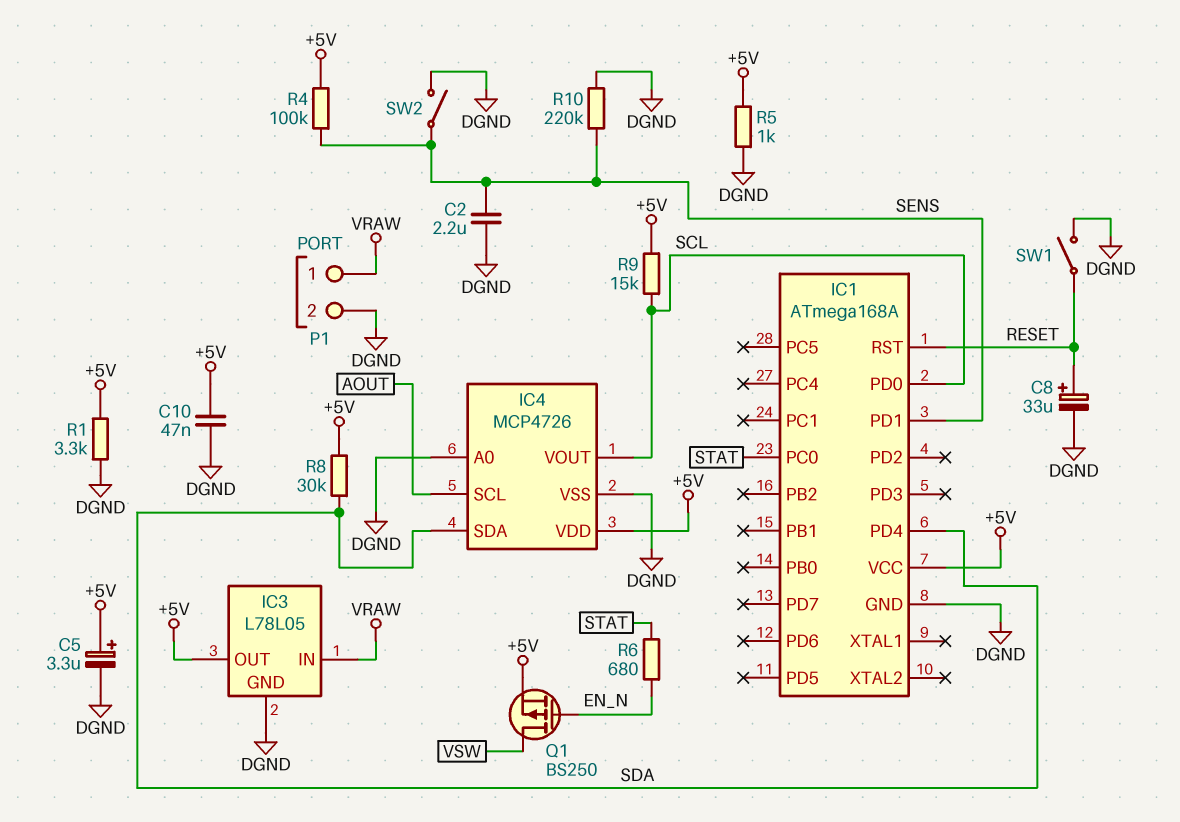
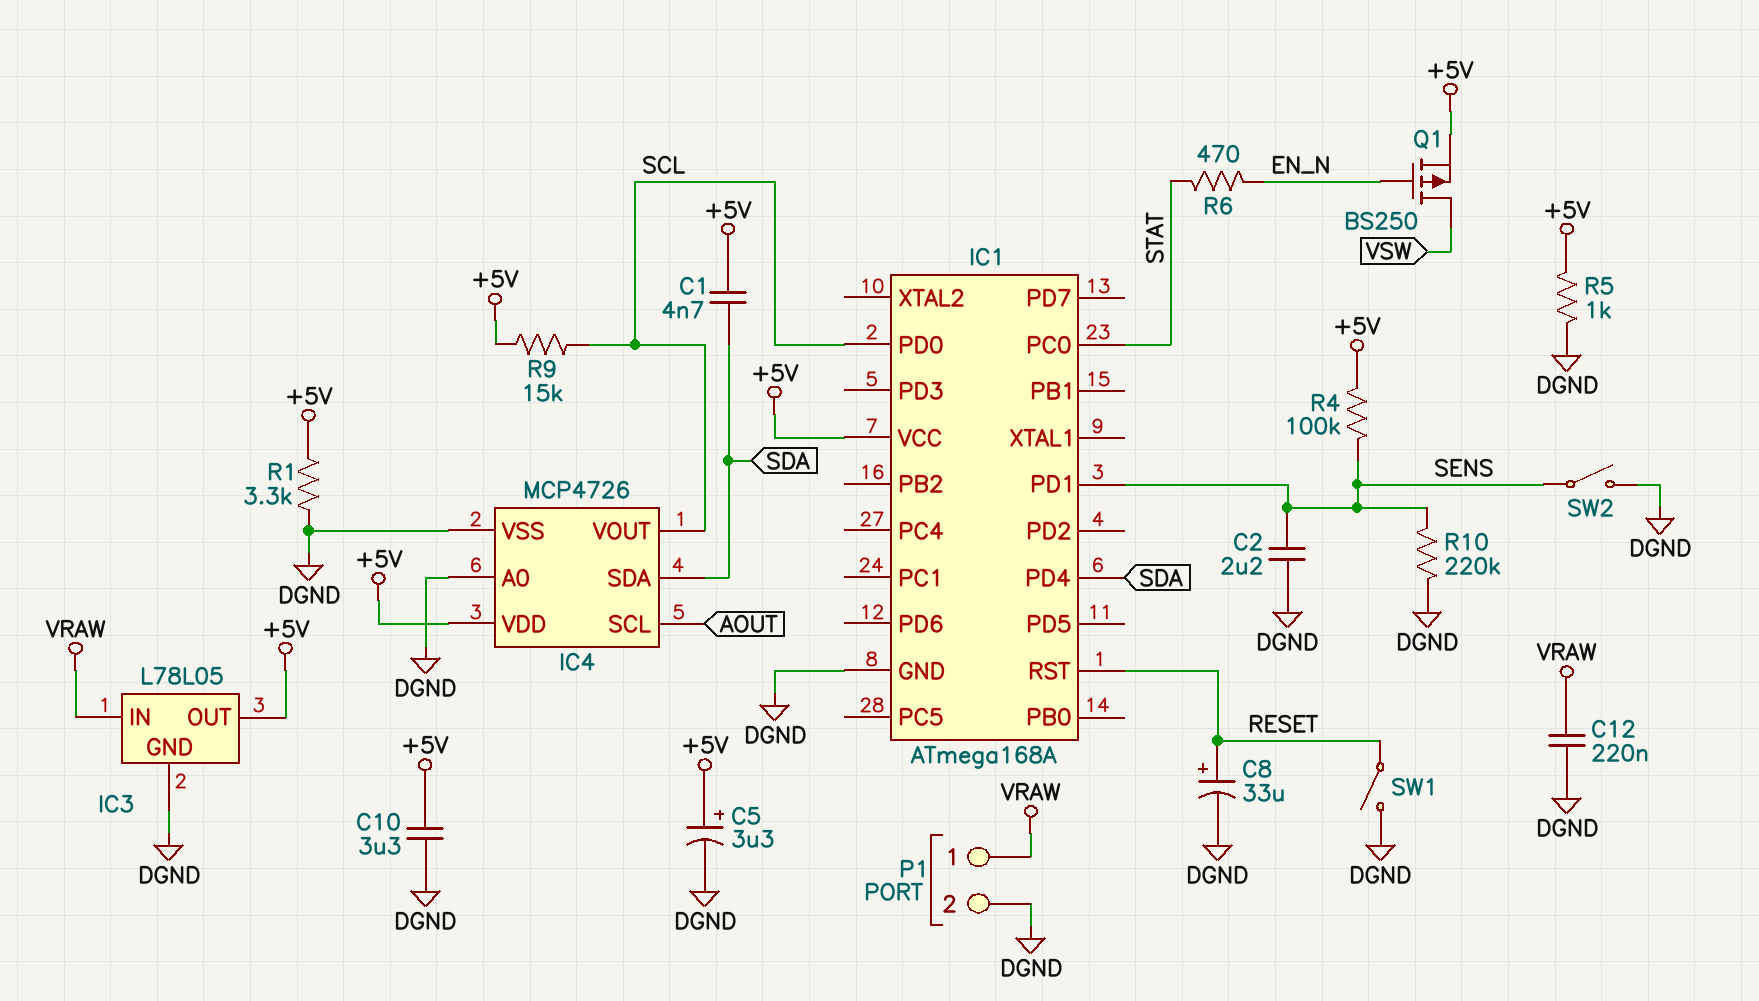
C1: none -> 4.7nF (+5V, SDA)
C10: 47nF (+5V, DGND) -> 3.3uF (+5V, DGND)
C12: none -> 220nF (DGND, VRAW)
R6: 680 (EN_N, STAT) -> 470 (EN_N, STAT)
R8: 30k (+5V, SDA) -> none

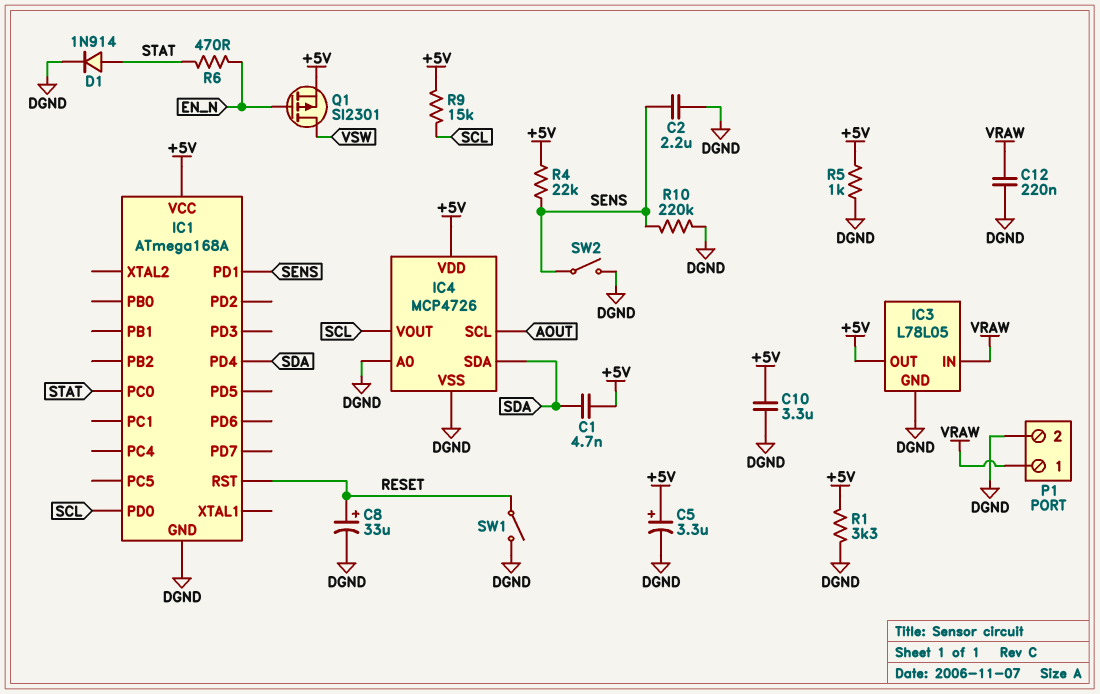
D1: none -> diode 1N914 (A STAT, K DGND)
Q1: PMOS BS250 (G EN_N, D VSW, S +5V) -> PMOS SI2301 (G EN_N, D VSW, S +5V)
R4: 100k (+5V, SENS) -> 22k (+5V, SENS)

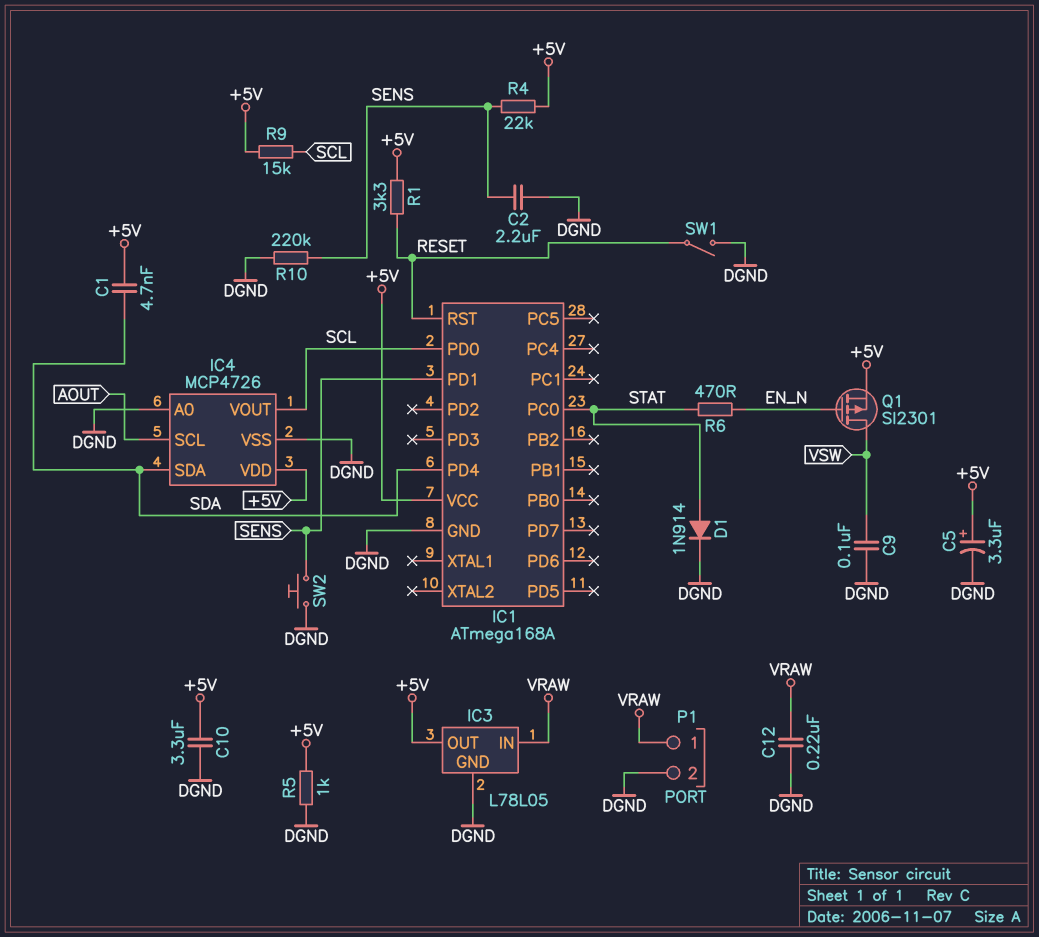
C8: 33uF (plus RESET, minus DGND) -> none
C9: none -> 100nF (DGND, VSW)
R1: 3.3k (+5V, DGND) -> 3.3k (+5V, RESET)
SW2: switch (DGND, SENS) -> button (DGND, SENS)

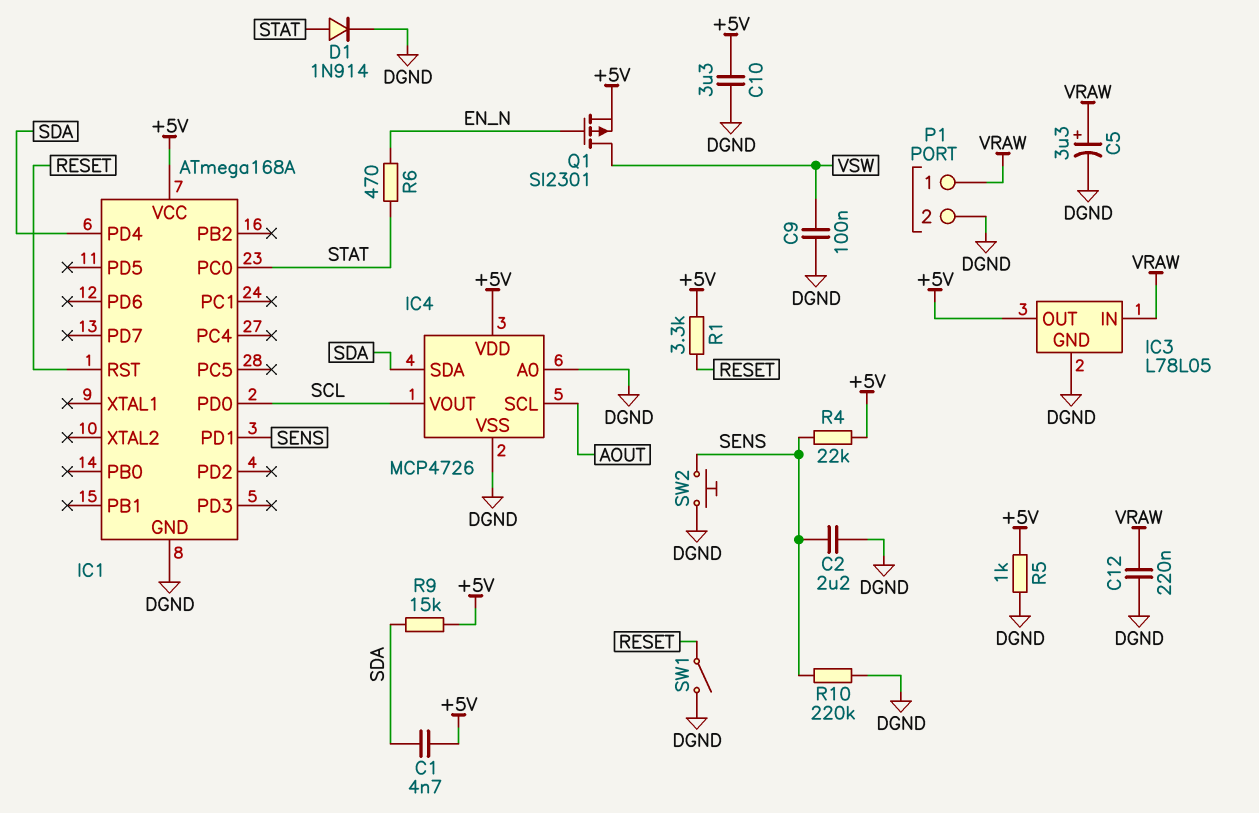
C5: 3.3uF (plus +5V, minus DGND) -> 3.3uF (plus VRAW, minus DGND)
R9: 15k (+5V, SCL) -> 15k (+5V, SDA)

